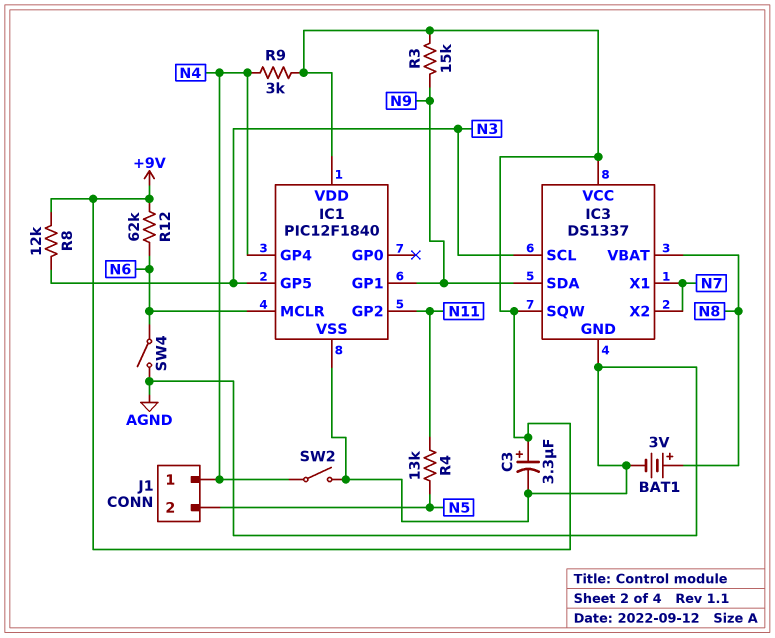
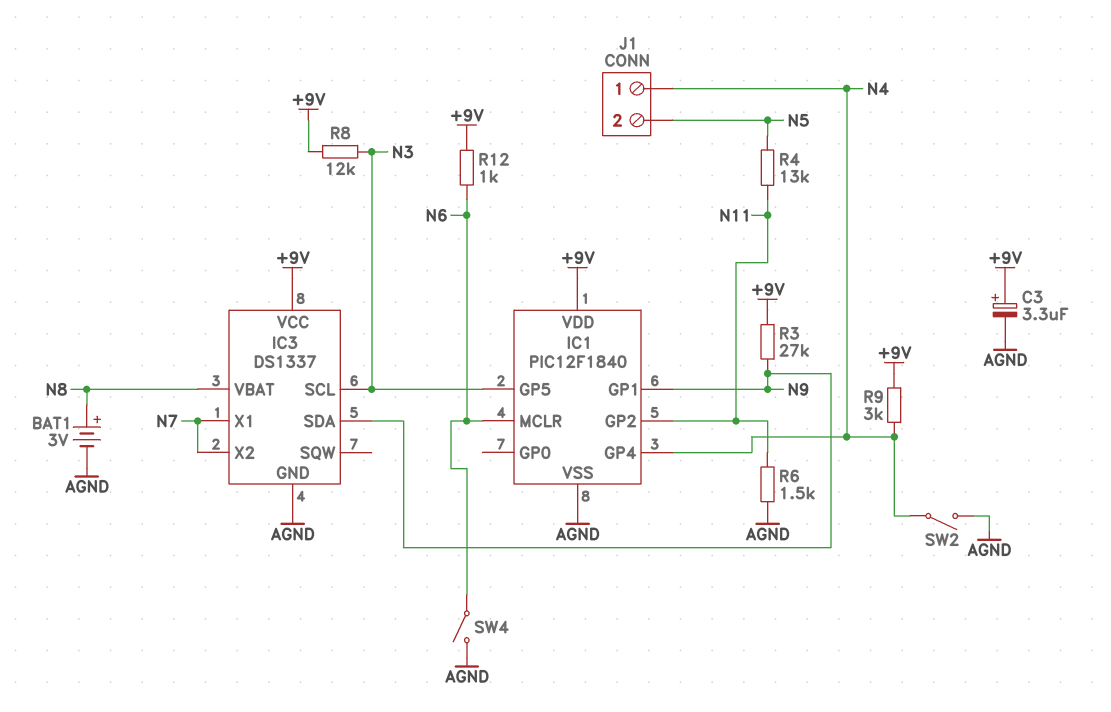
IC3 pin SQW: +9V -> none
R3: 15k (+9V, N9) -> 27k (+9V, N9)
R6: none -> 1.5k (AGND, N11)
R12: 62k (+9V, N6) -> 1k (+9V, N6)

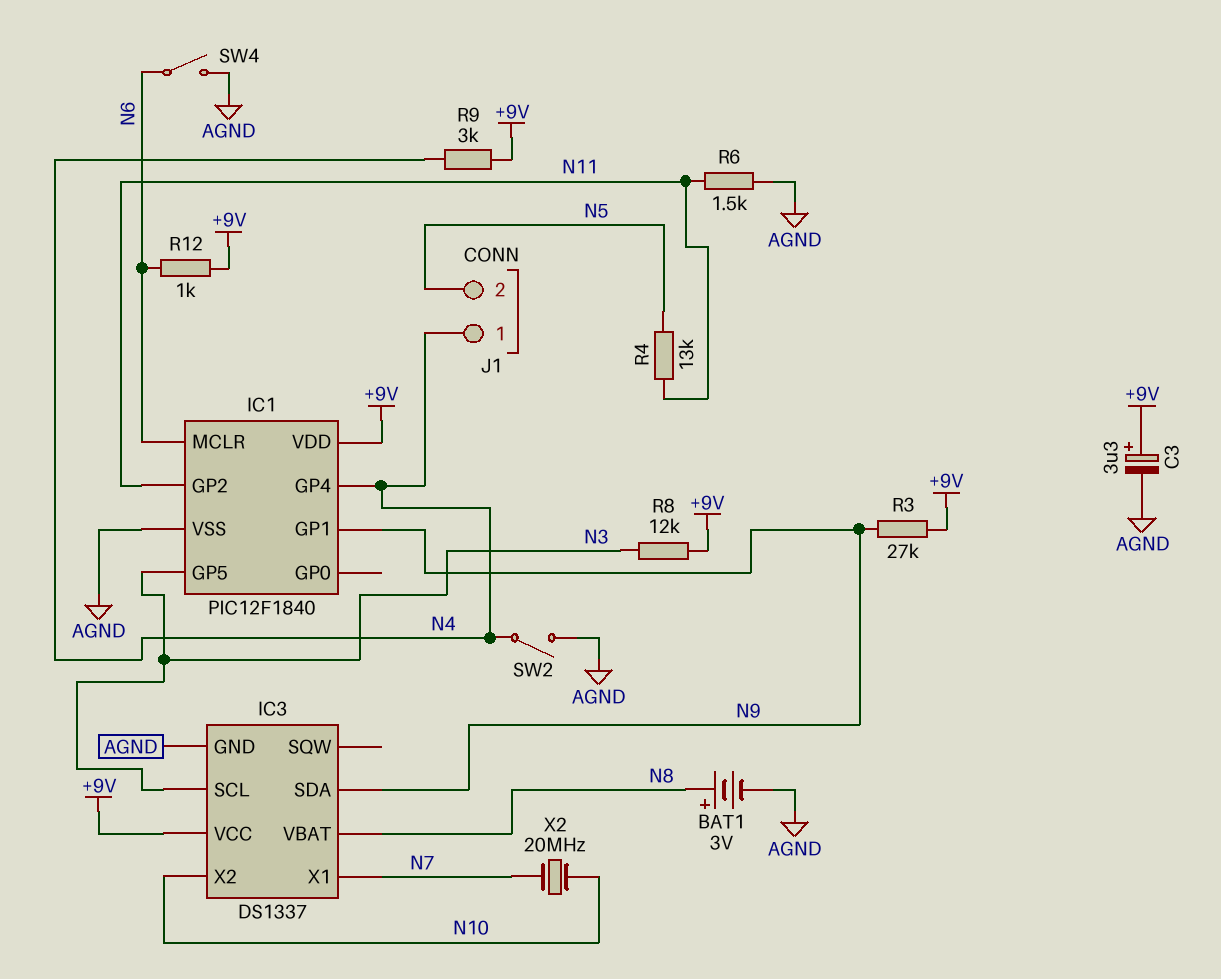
IC3 pin X2: N7 -> N10
X2: none -> 20MHz (N7, N10)

